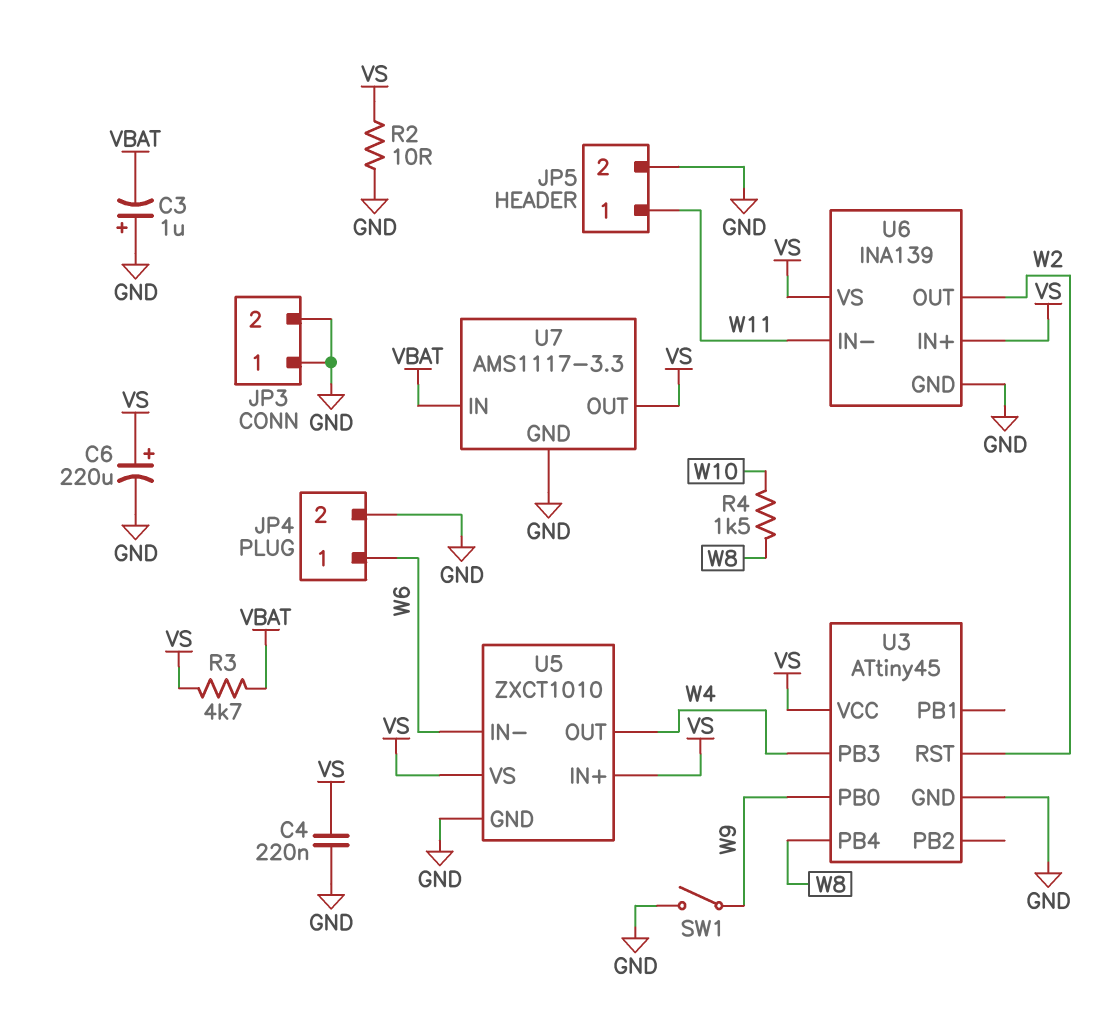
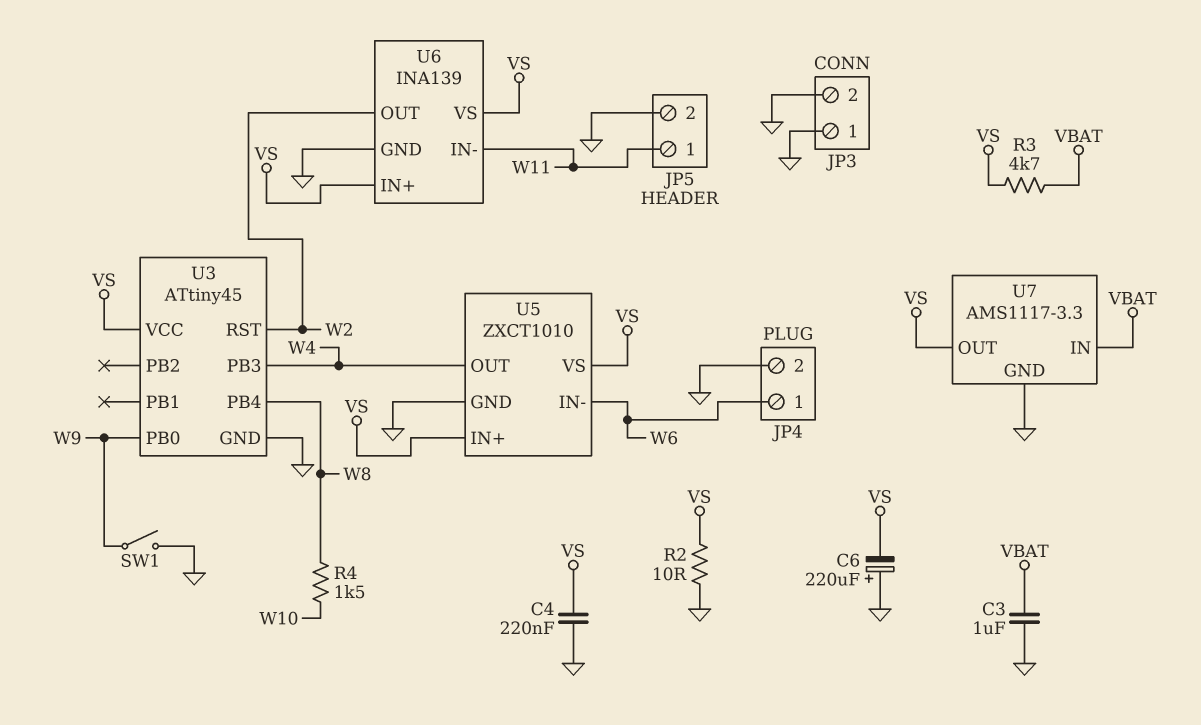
C3: 1uF (plus GND, minus VBAT) -> 1uF (GND, VBAT)
C6: 220uF (plus VS, minus GND) -> 220uF (plus GND, minus VS)

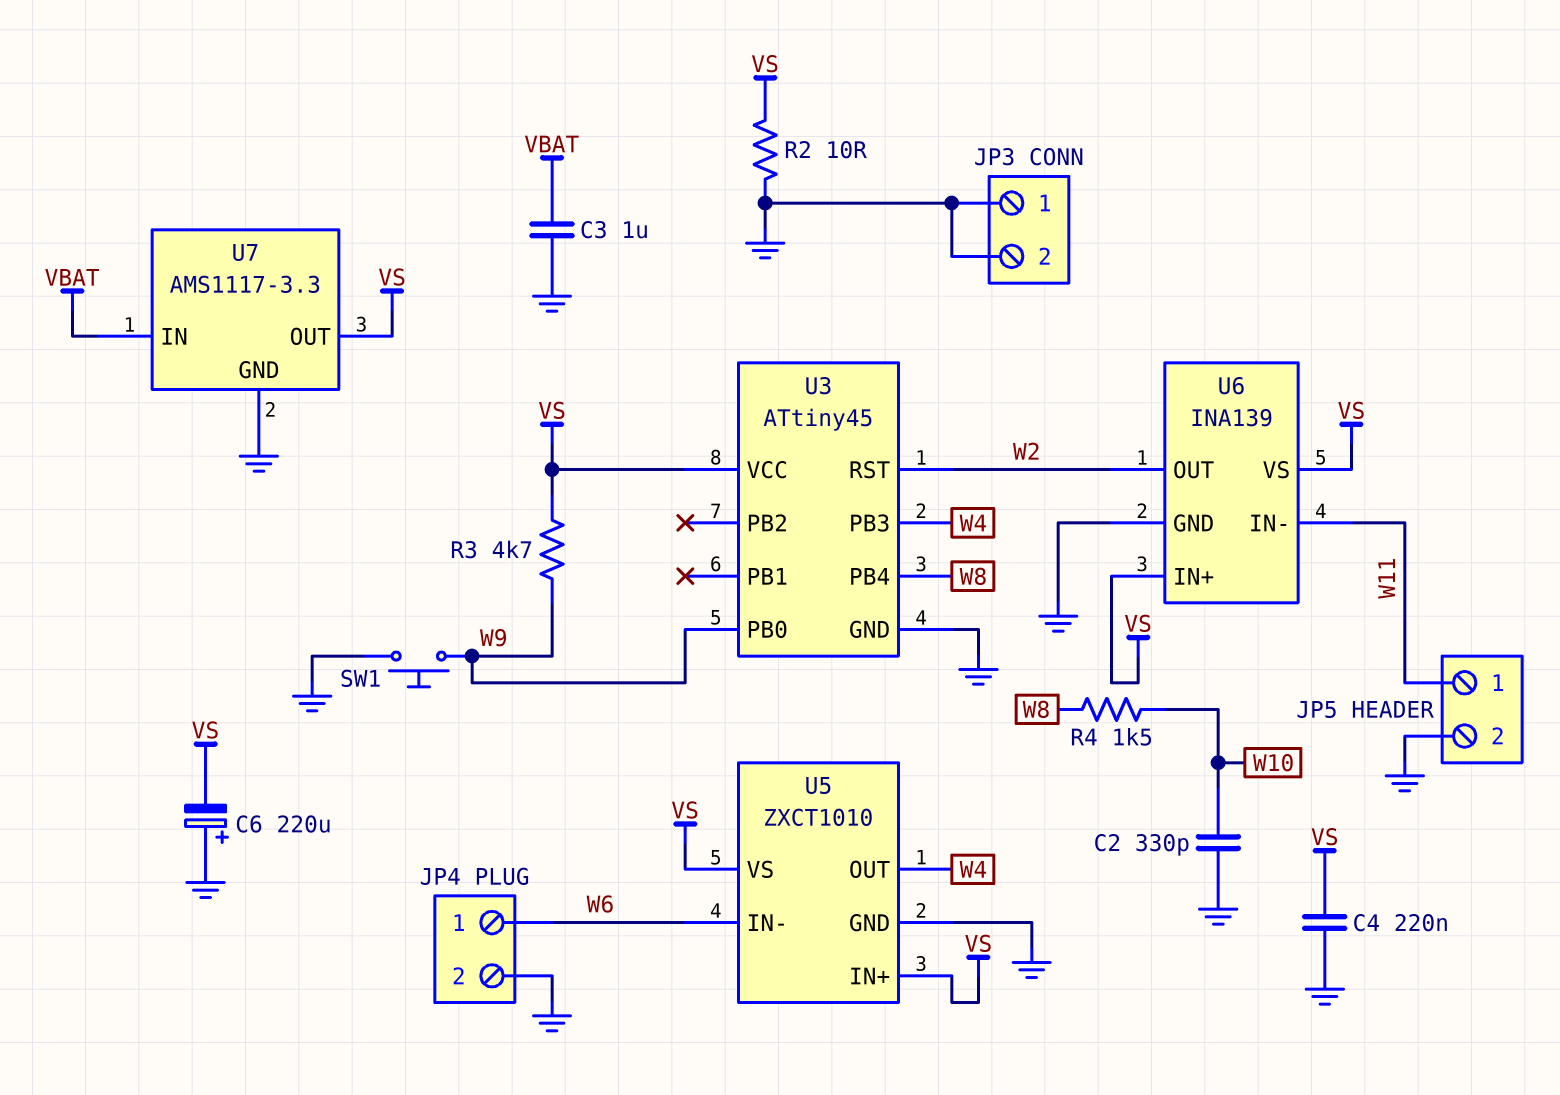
C2: none -> 330pF (GND, W10)
R3: 4.7k (VBAT, VS) -> 4.7k (VS, W9)
SW1: switch (GND, W9) -> button (GND, W9)

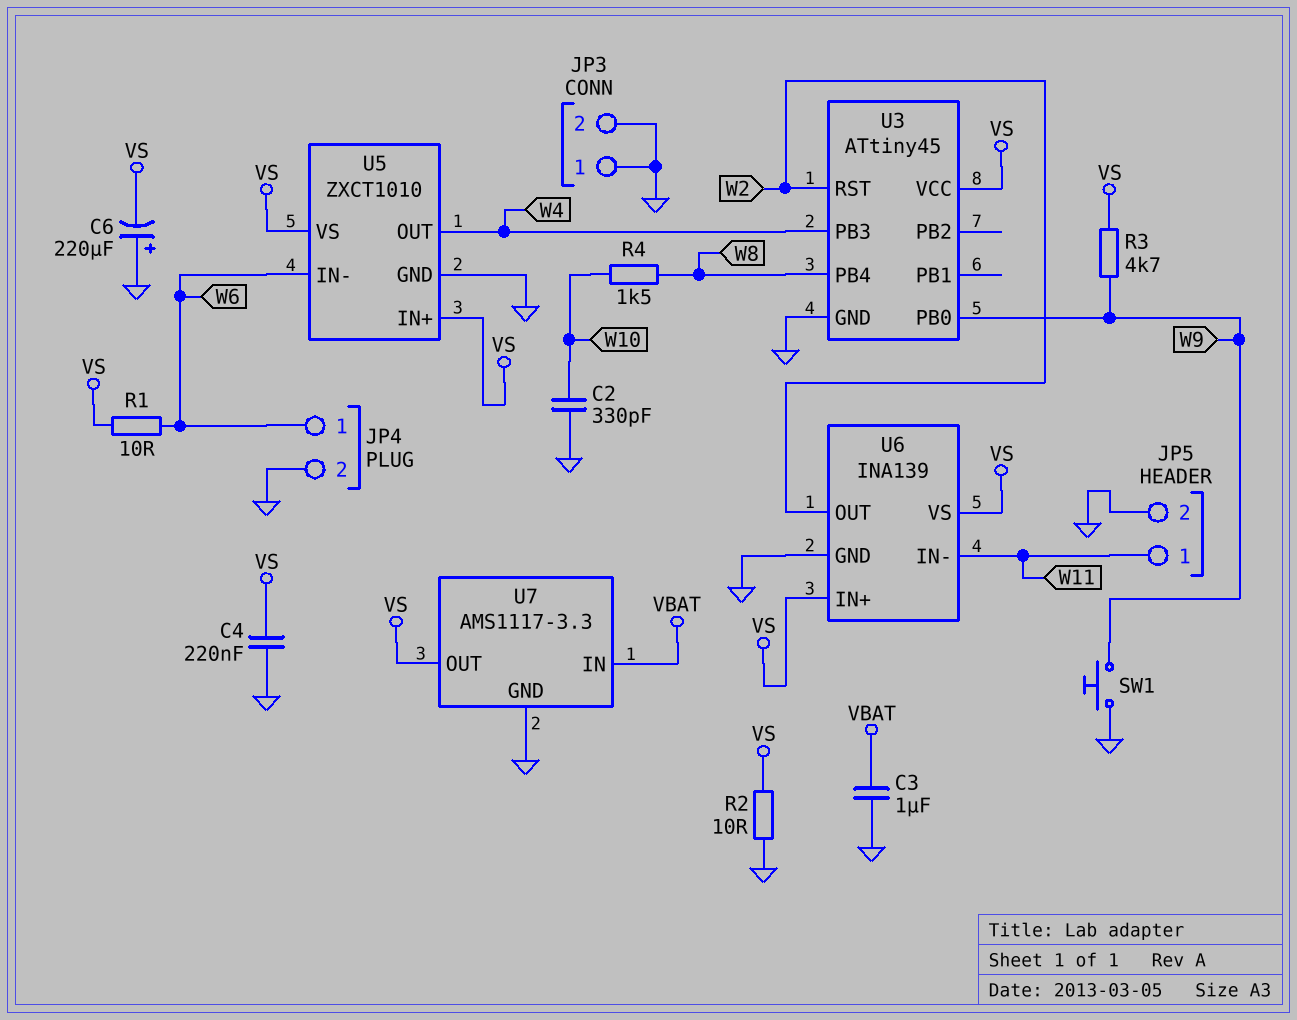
R1: none -> 10 (VS, W6)

